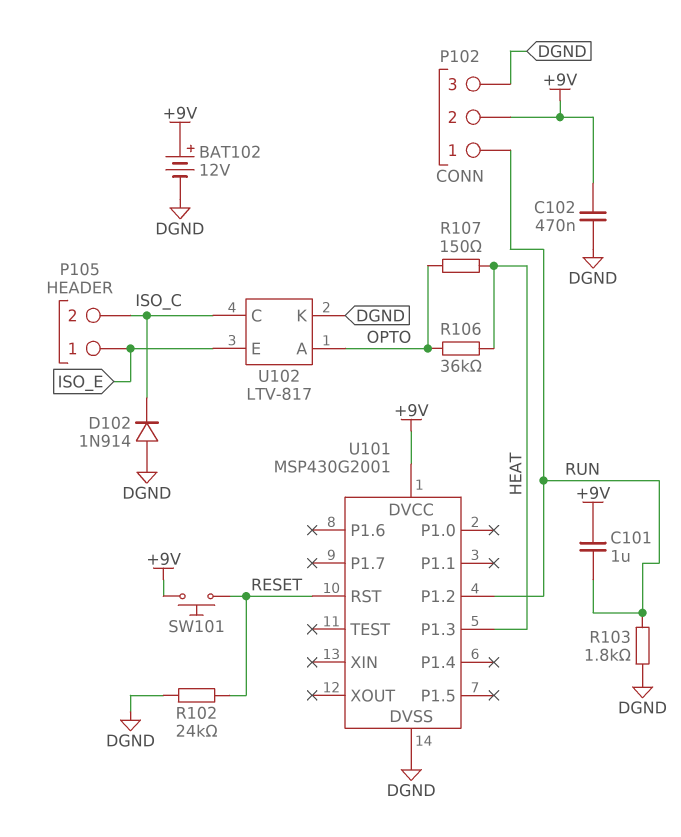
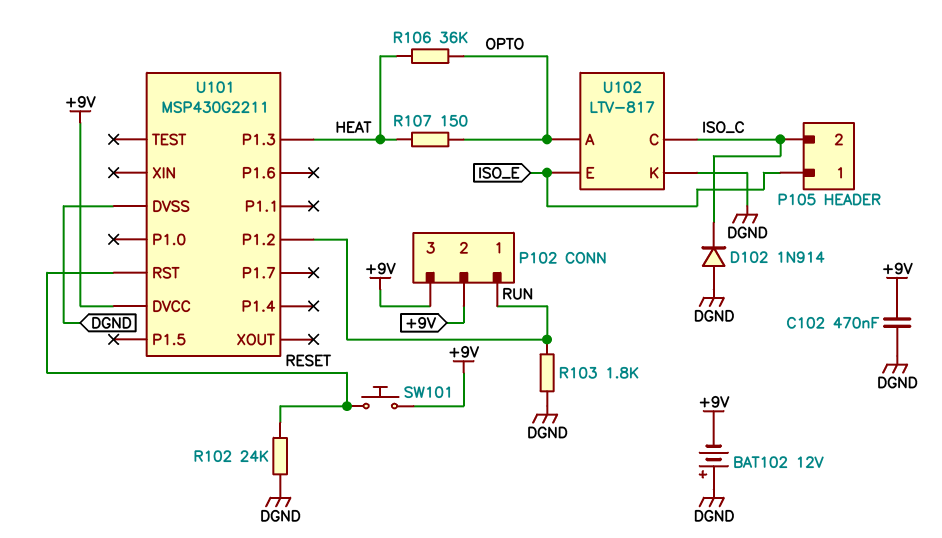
BAT102: 12V (plus +9V, minus DGND) -> 12V (plus DGND, minus +9V)
C101: 1uF (+9V, RUN) -> none
P102 pin 3: DGND -> +9V
U101: MSP430G2001 -> MSP430G2211

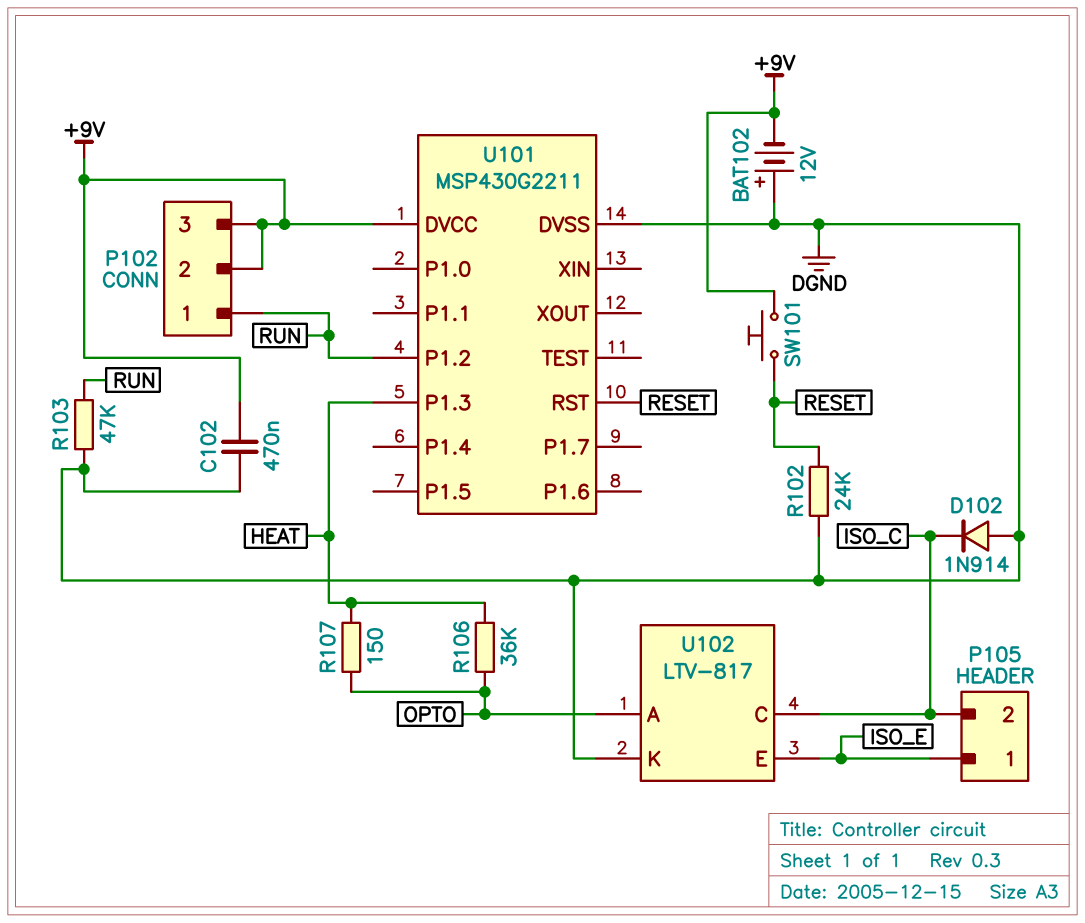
R103: 1.8k (DGND, RUN) -> 47k (DGND, RUN)

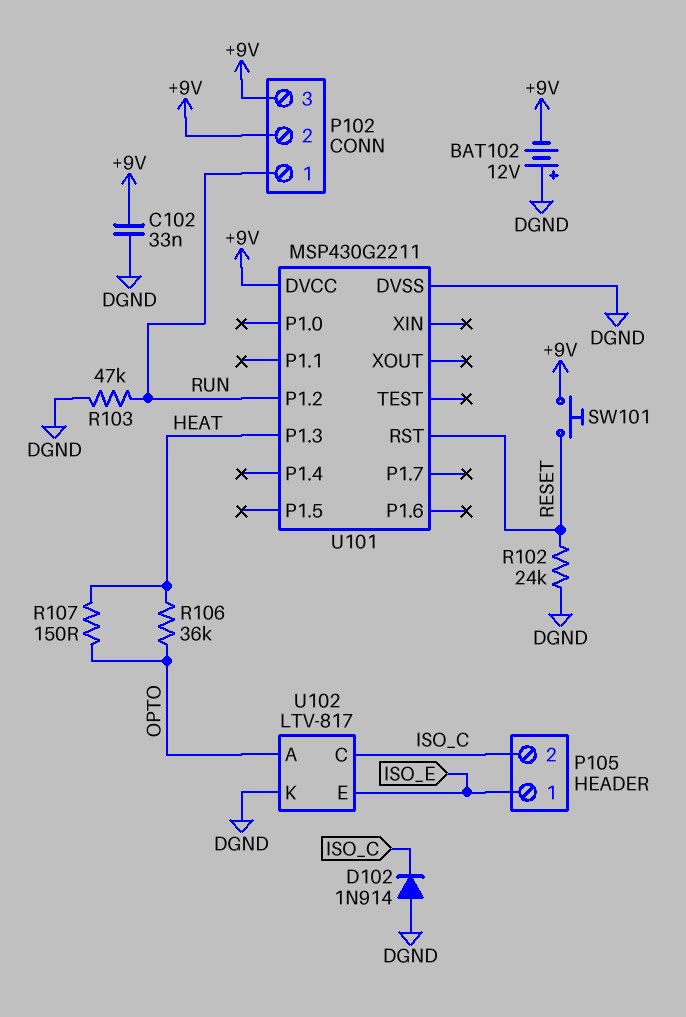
C102: 470nF (+9V, DGND) -> 33nF (+9V, DGND)

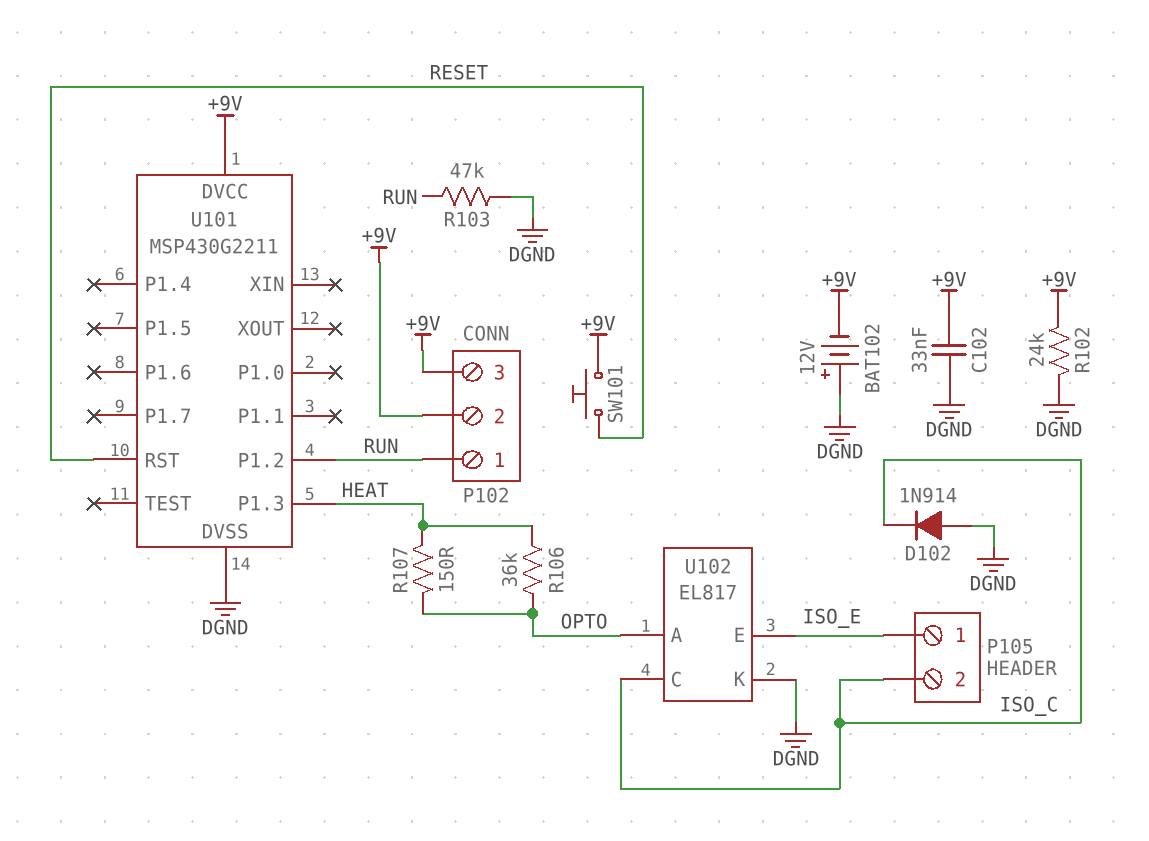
R102: 24k (DGND, RESET) -> 24k (+9V, DGND)
U102: LTV-817 -> EL817

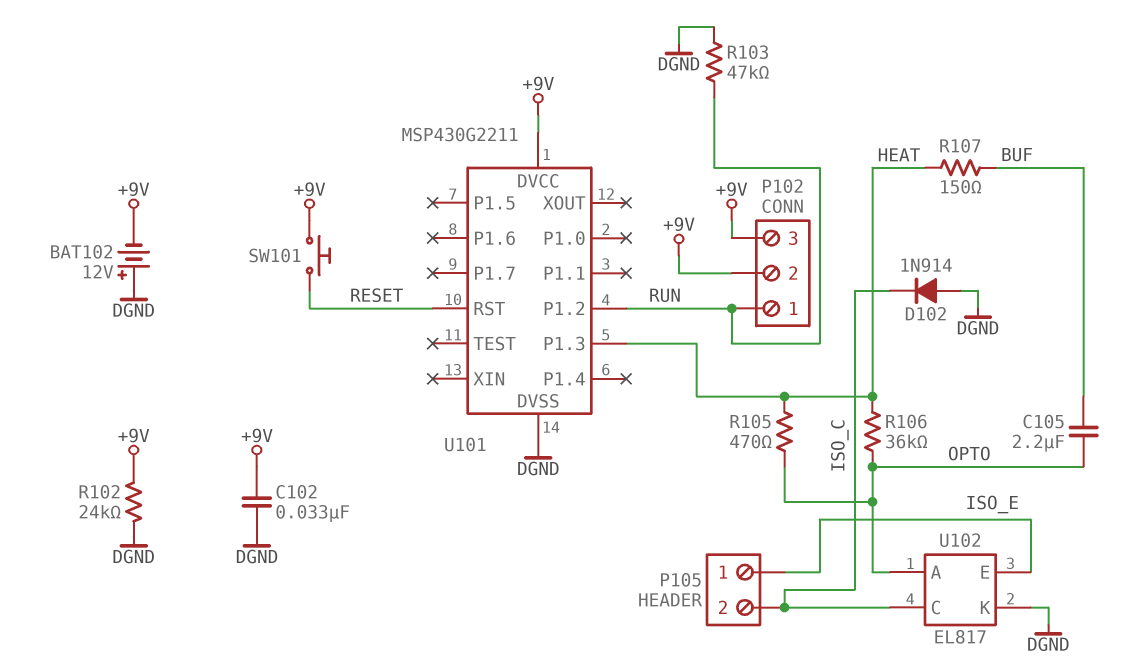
C105: none -> 2.2uF (BUF, OPTO)
R105: none -> 470 (HEAT, OPTO)
R107: 150 (HEAT, OPTO) -> 150 (BUF, HEAT)

